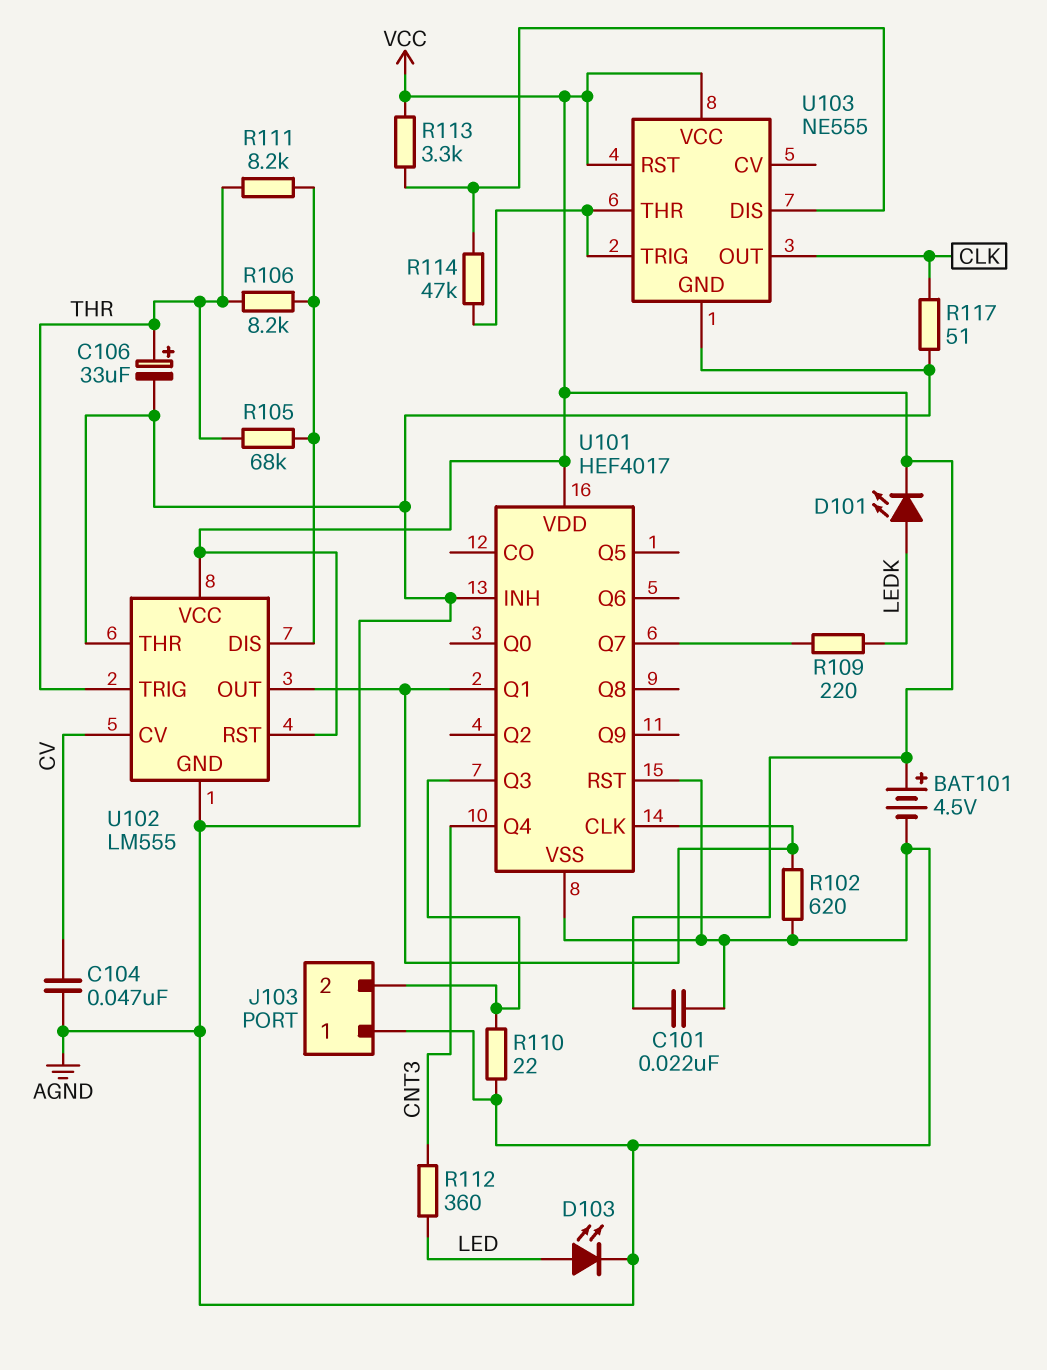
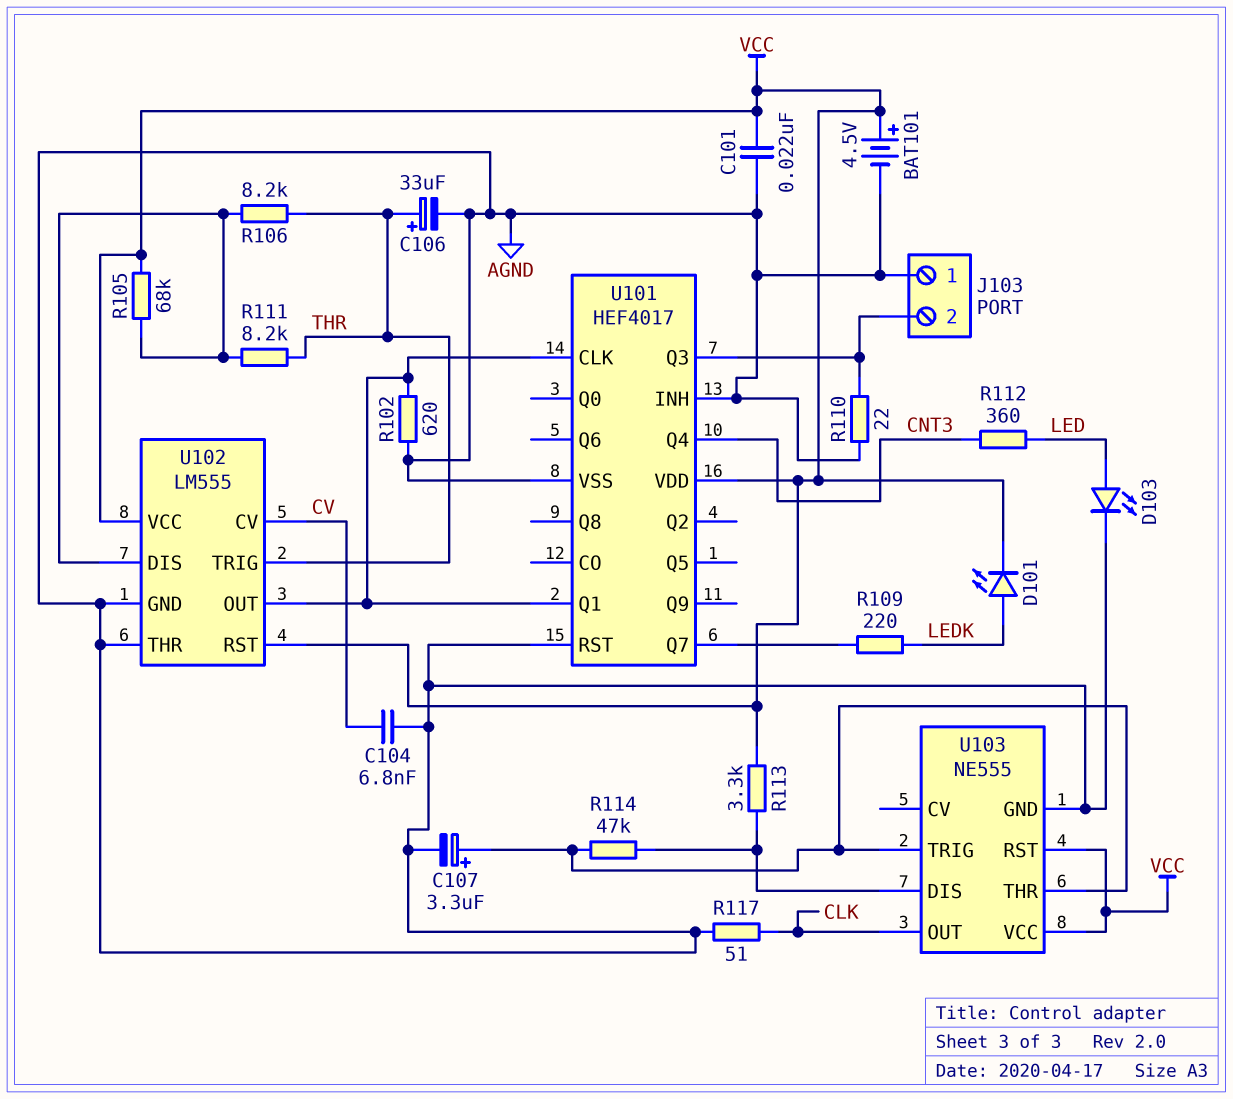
C104: 47nF (AGND, CV) -> 6.8nF (AGND, CV)
C107: none -> 3.3uF (plus U103/THR, minus AGND)
R105: 68k (THR, U102/DIS) -> 68k (U102/DIS, VCC)

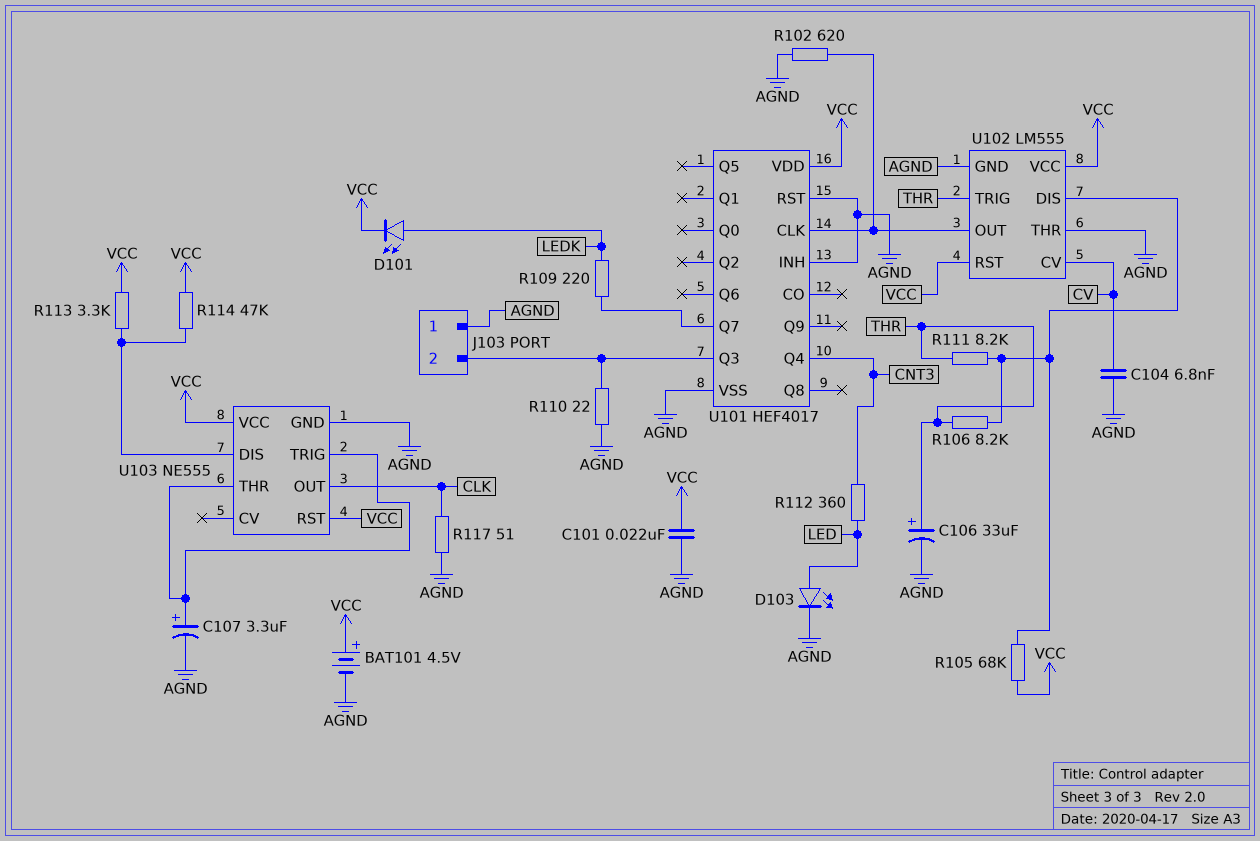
R114: 47k (U103/DIS, U103/THR) -> 47k (U103/DIS, VCC)
U101 pin Q1: U101/CLK -> none

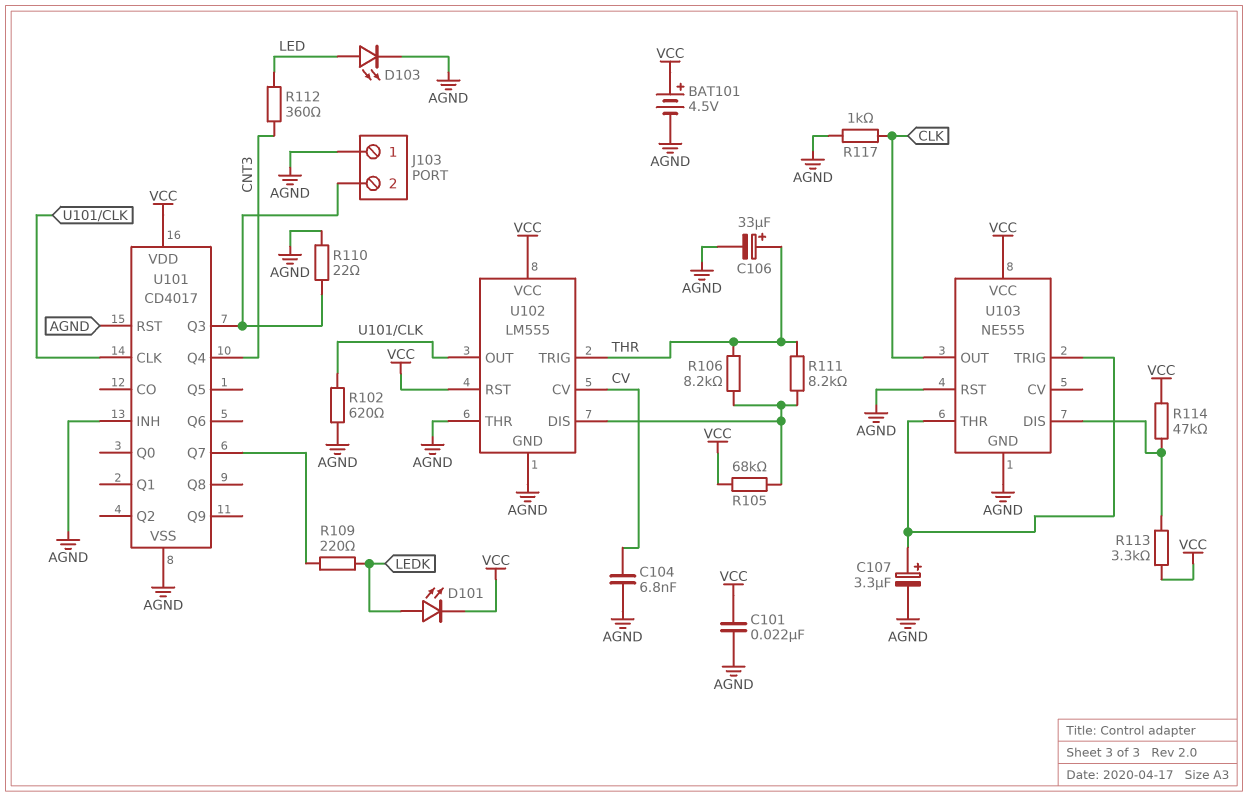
R117: 51 (AGND, CLK) -> 1k (AGND, CLK)
U101: HEF4017 -> CD4017
U103 pin RST: VCC -> AGND

